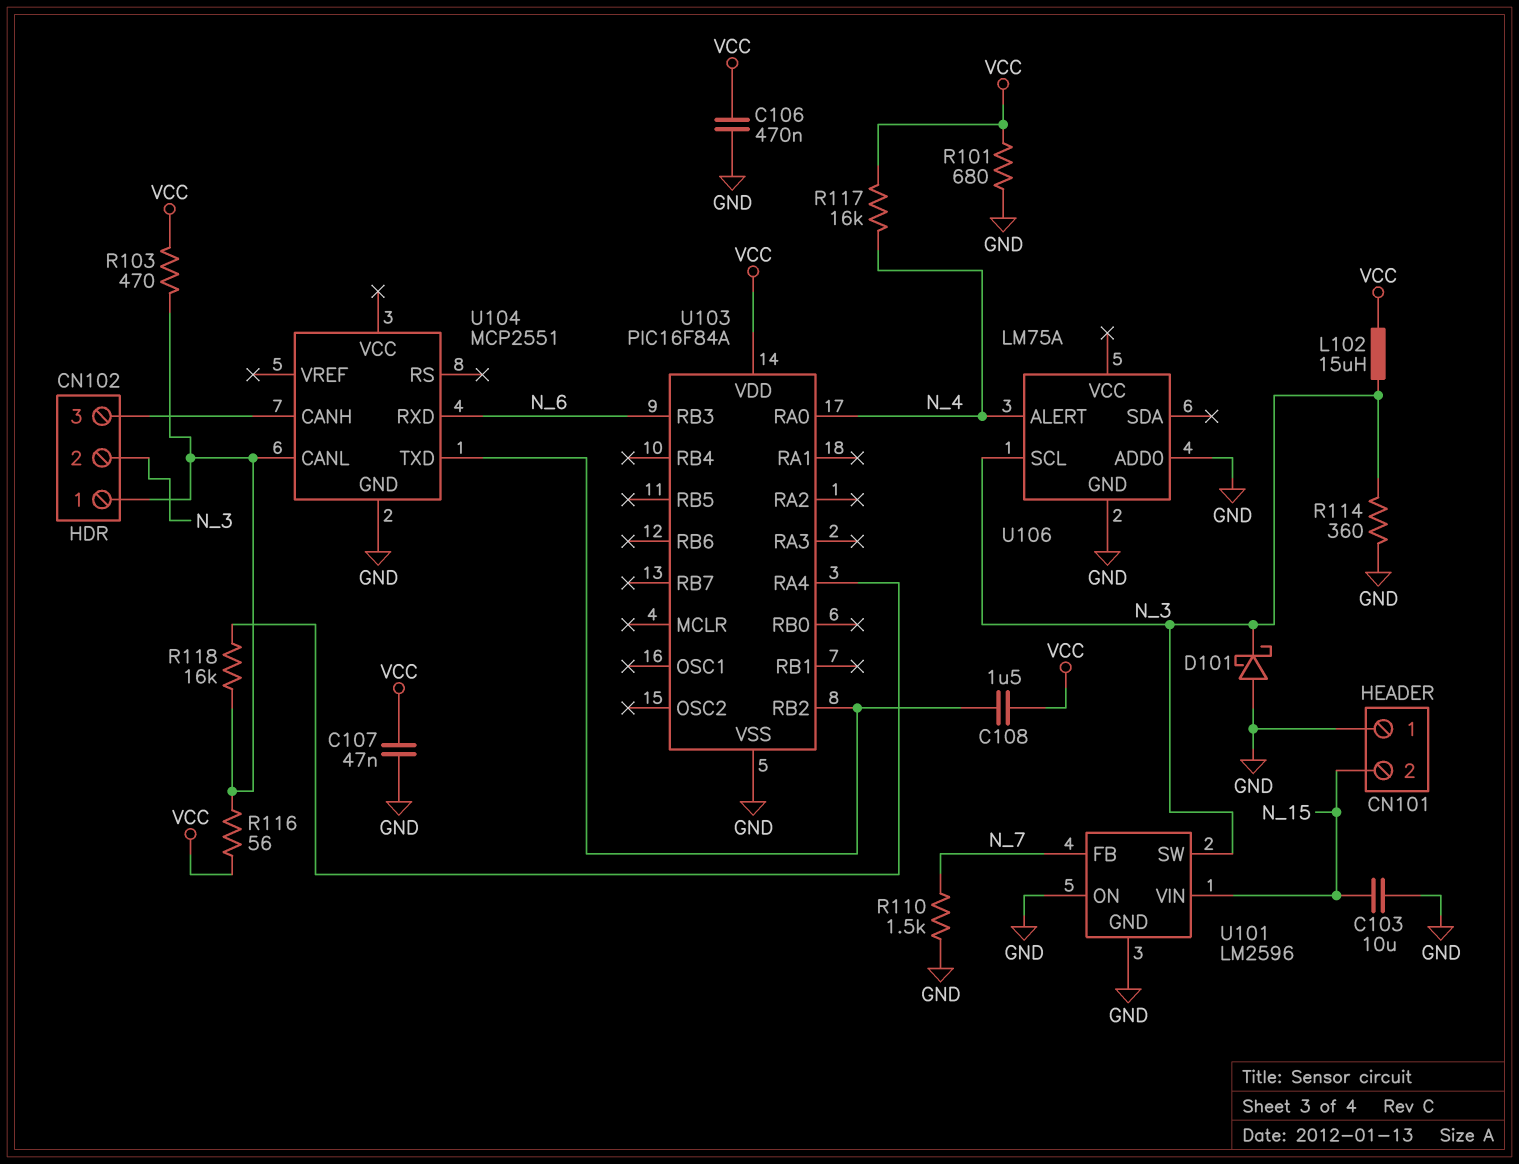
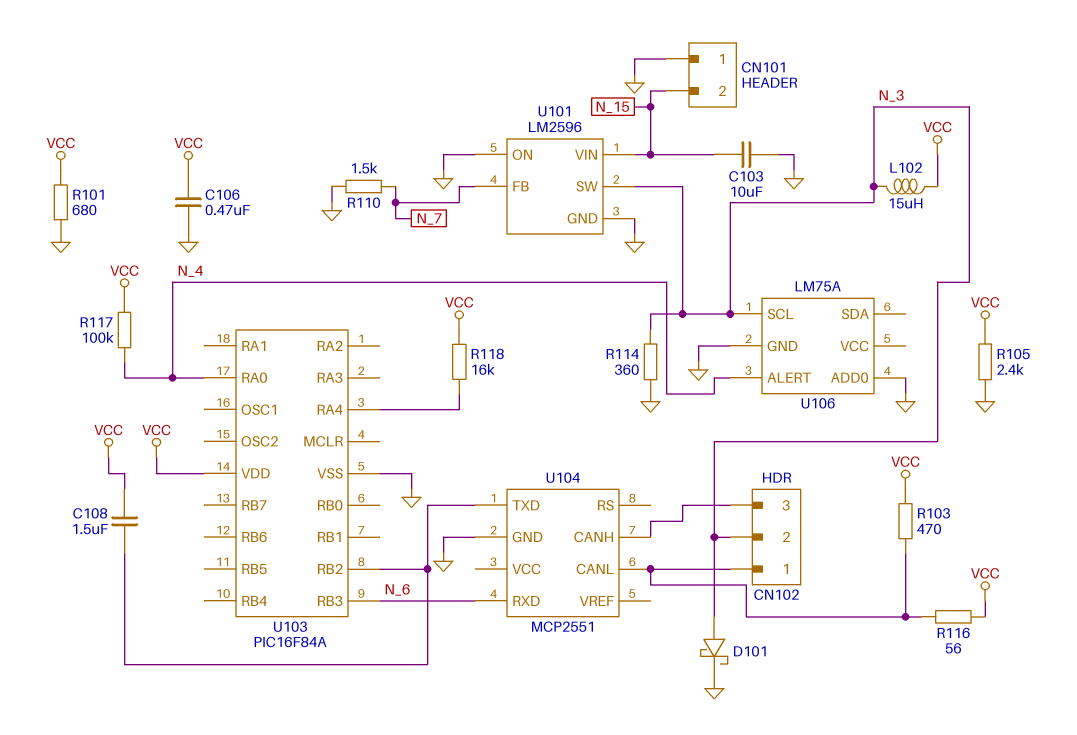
C107: 47nF (GND, VCC) -> none
D101: schottky (A GND, K N_3) -> schottky (A N_3, K GND)
R105: none -> 2.4k (GND, VCC)
R117: 16k (N_4, VCC) -> 100k (N_4, VCC)
R118: 16k (CN102/1, U103/RA4) -> 16k (U103/RA4, VCC)

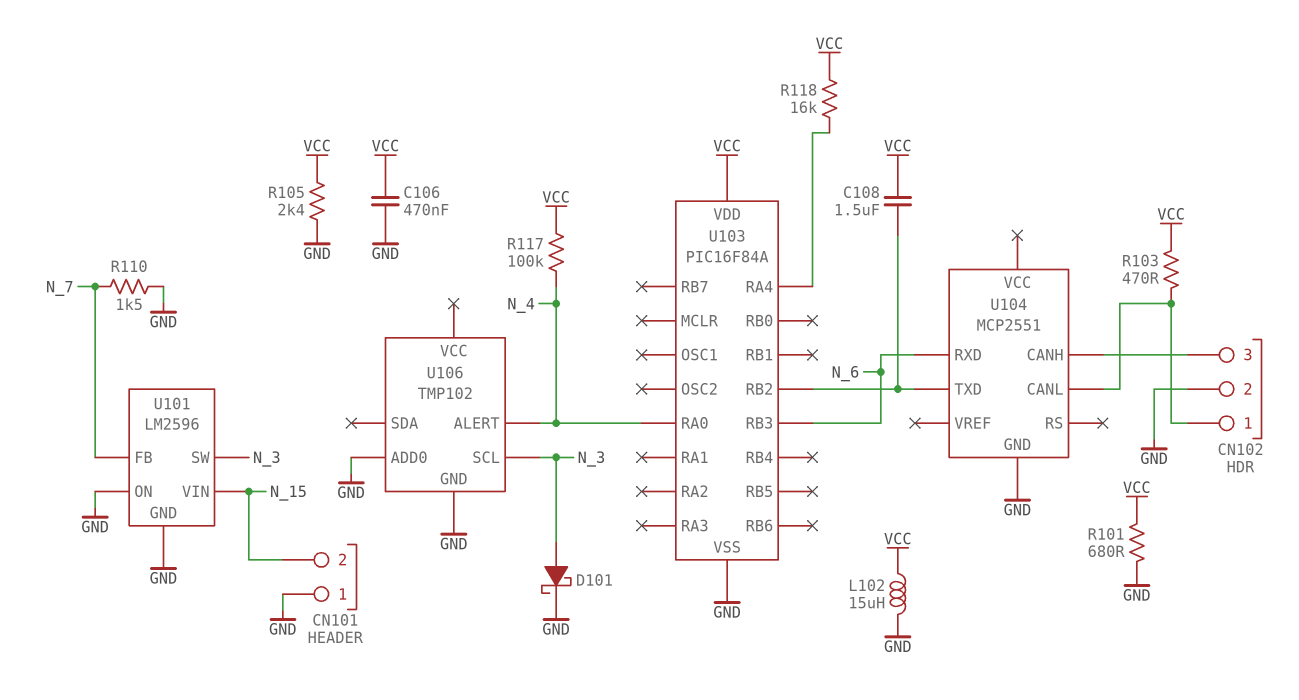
C103: 10uF (GND, N_15) -> none
CN102 pin 2: N_3 -> GND
L102: 15uH (N_3, VCC) -> 15uH (GND, VCC)
R114: 360 (GND, N_3) -> none
R116: 56 (CN102/1, VCC) -> none
U106: LM75A -> TMP102

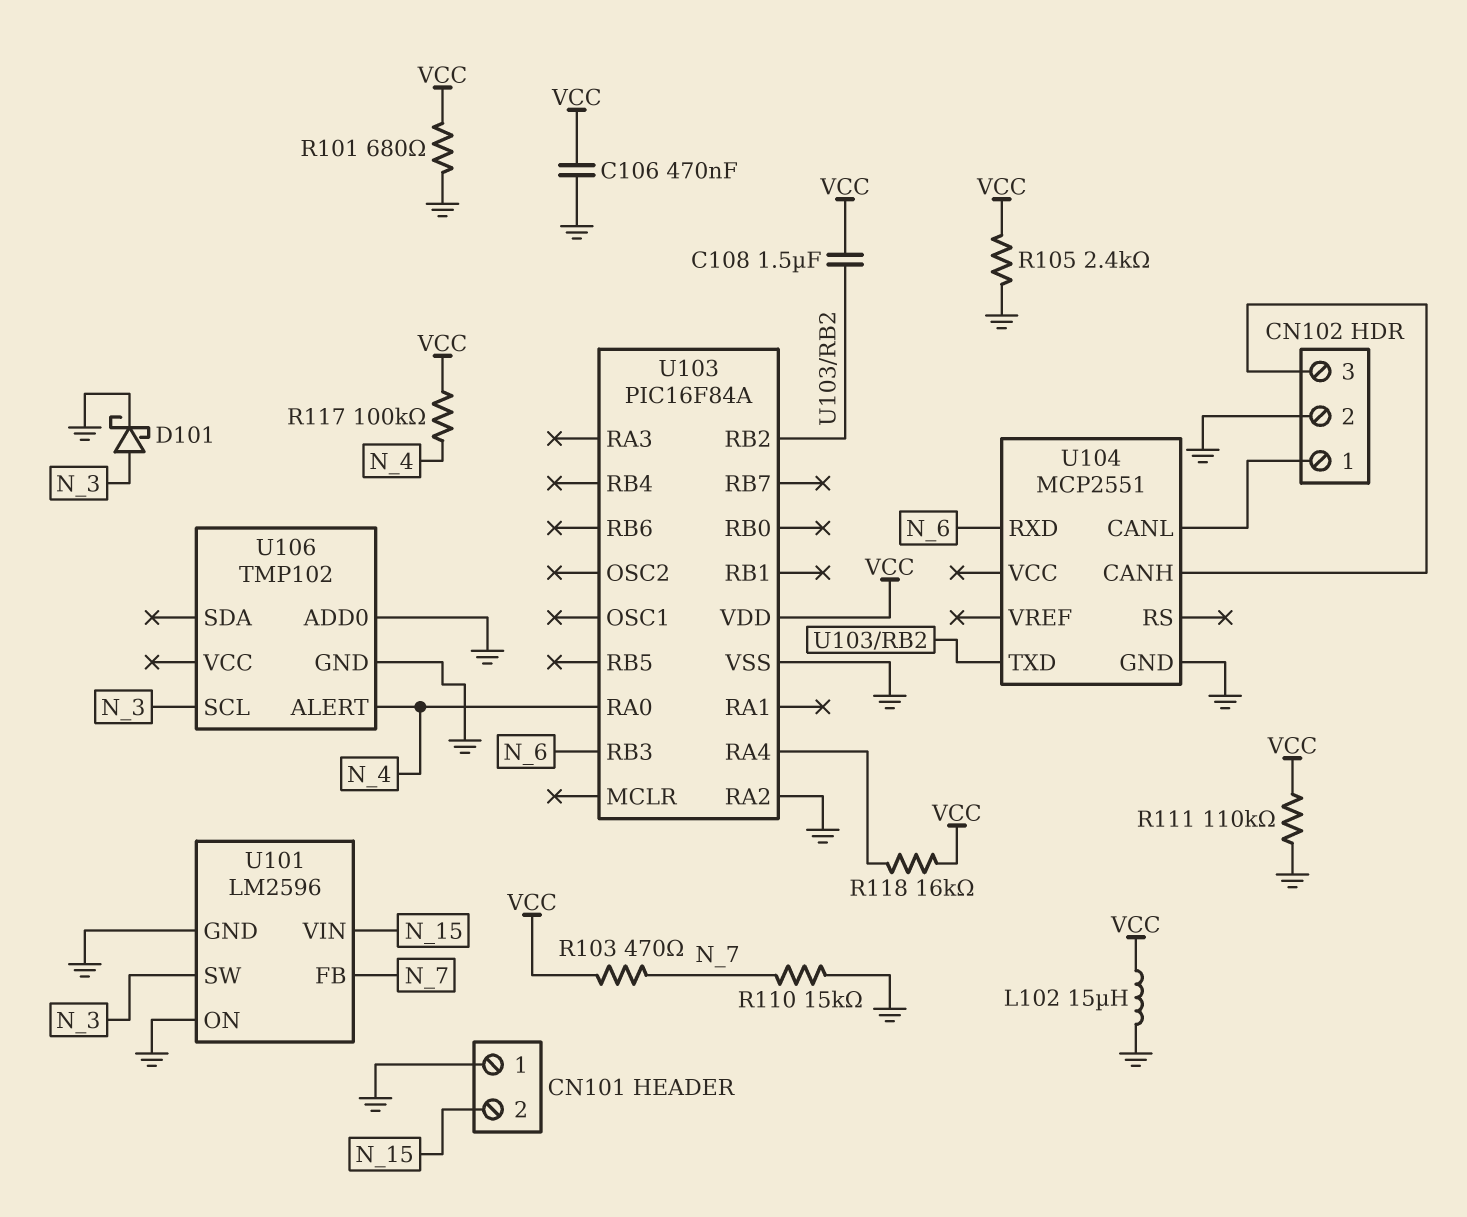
R103: 470 (CN102/1, VCC) -> 470 (N_7, VCC)
R110: 1.5k (GND, N_7) -> 15k (GND, N_7)
R111: none -> 110k (GND, VCC)
U103 pin RA2: none -> GND

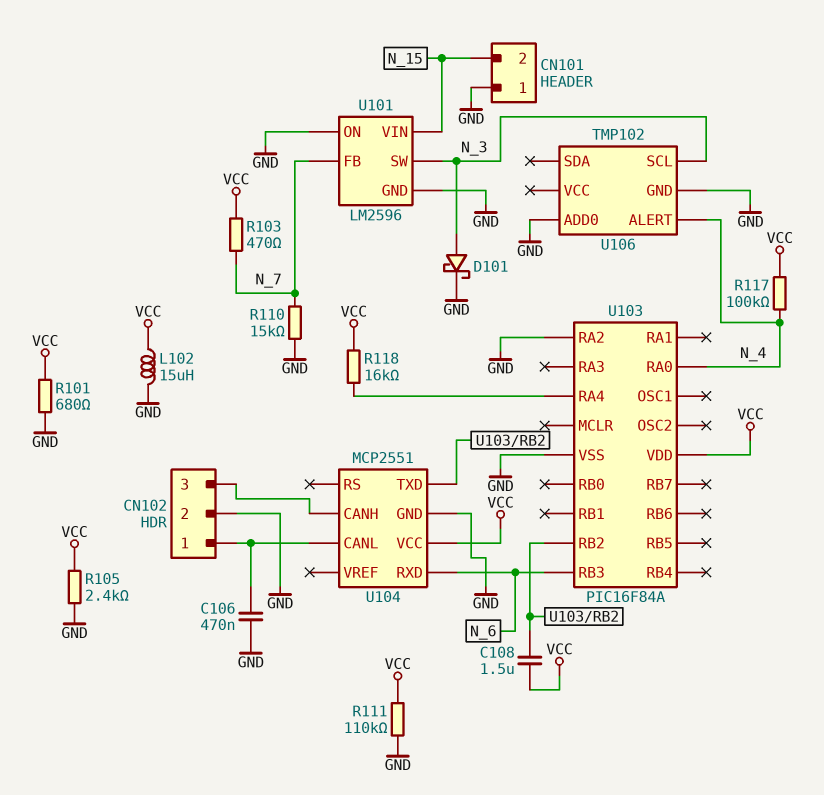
C106: 470nF (GND, VCC) -> 470nF (CN102/1, GND)
U104 pin VCC: none -> VCC

